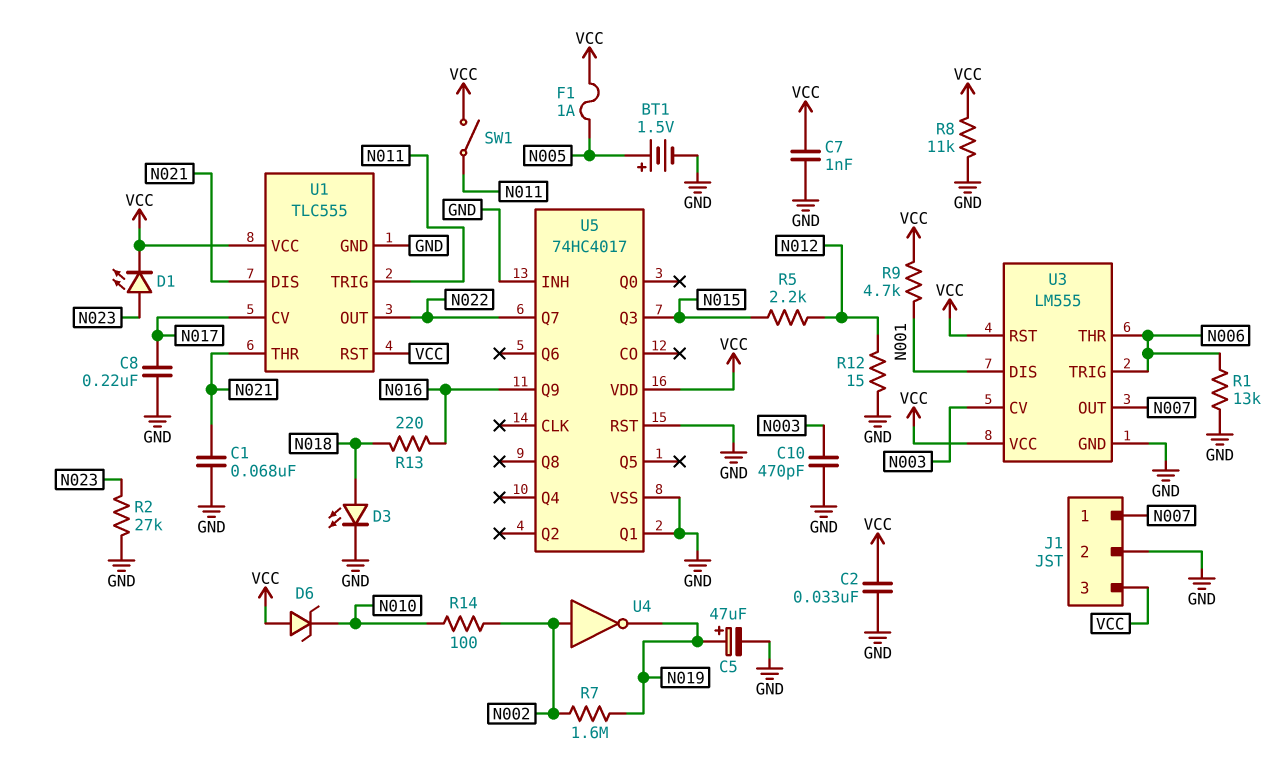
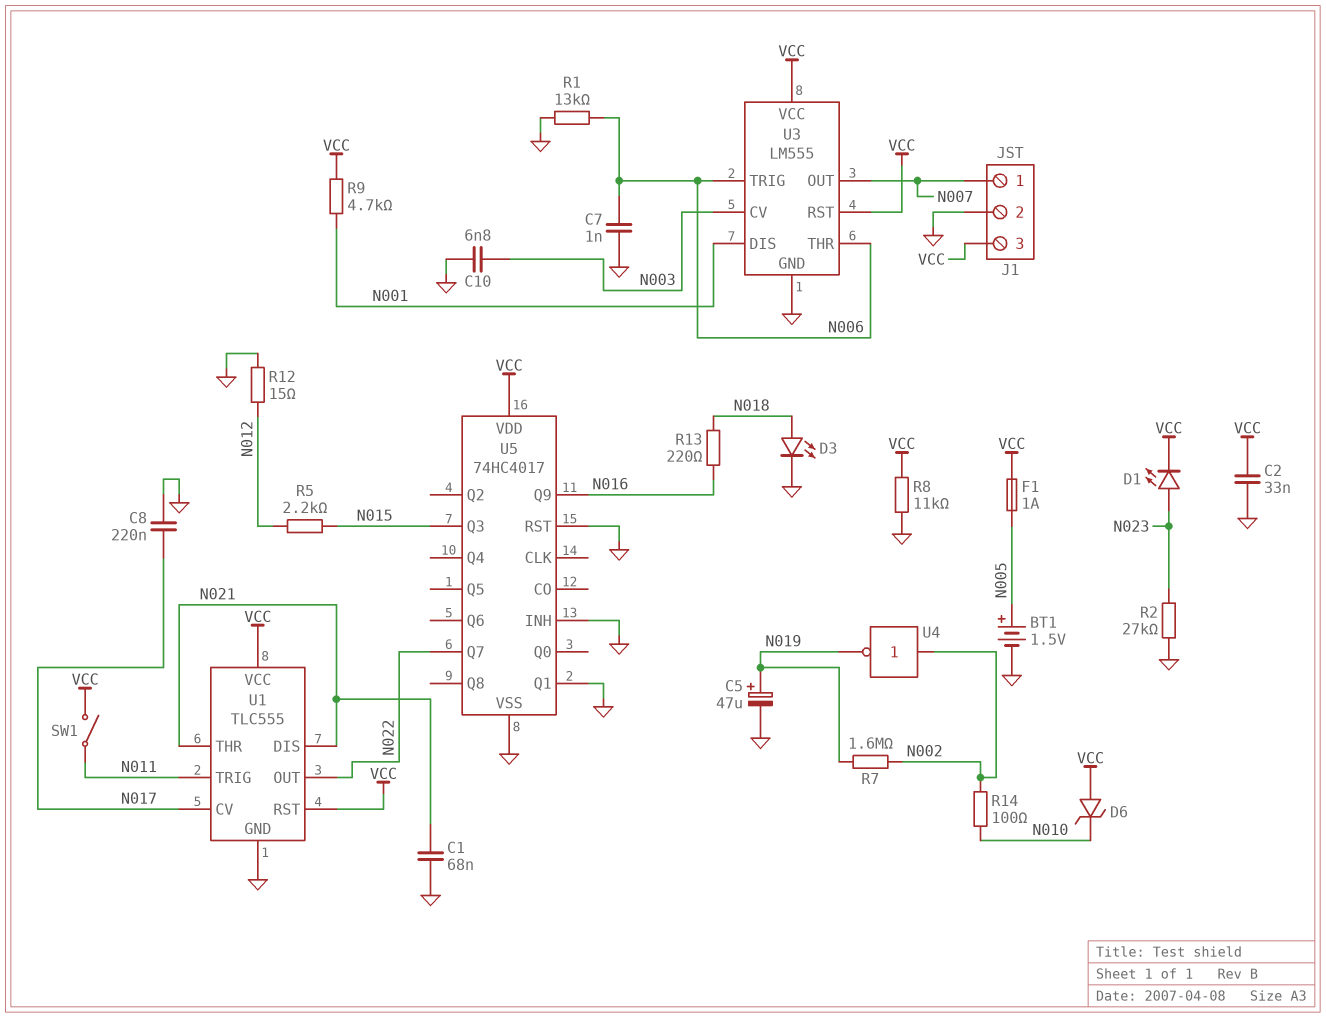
C7: 1nF (GND, VCC) -> 1nF (GND, N006)
C10: 470pF (GND, N003) -> 6.8nF (GND, N003)

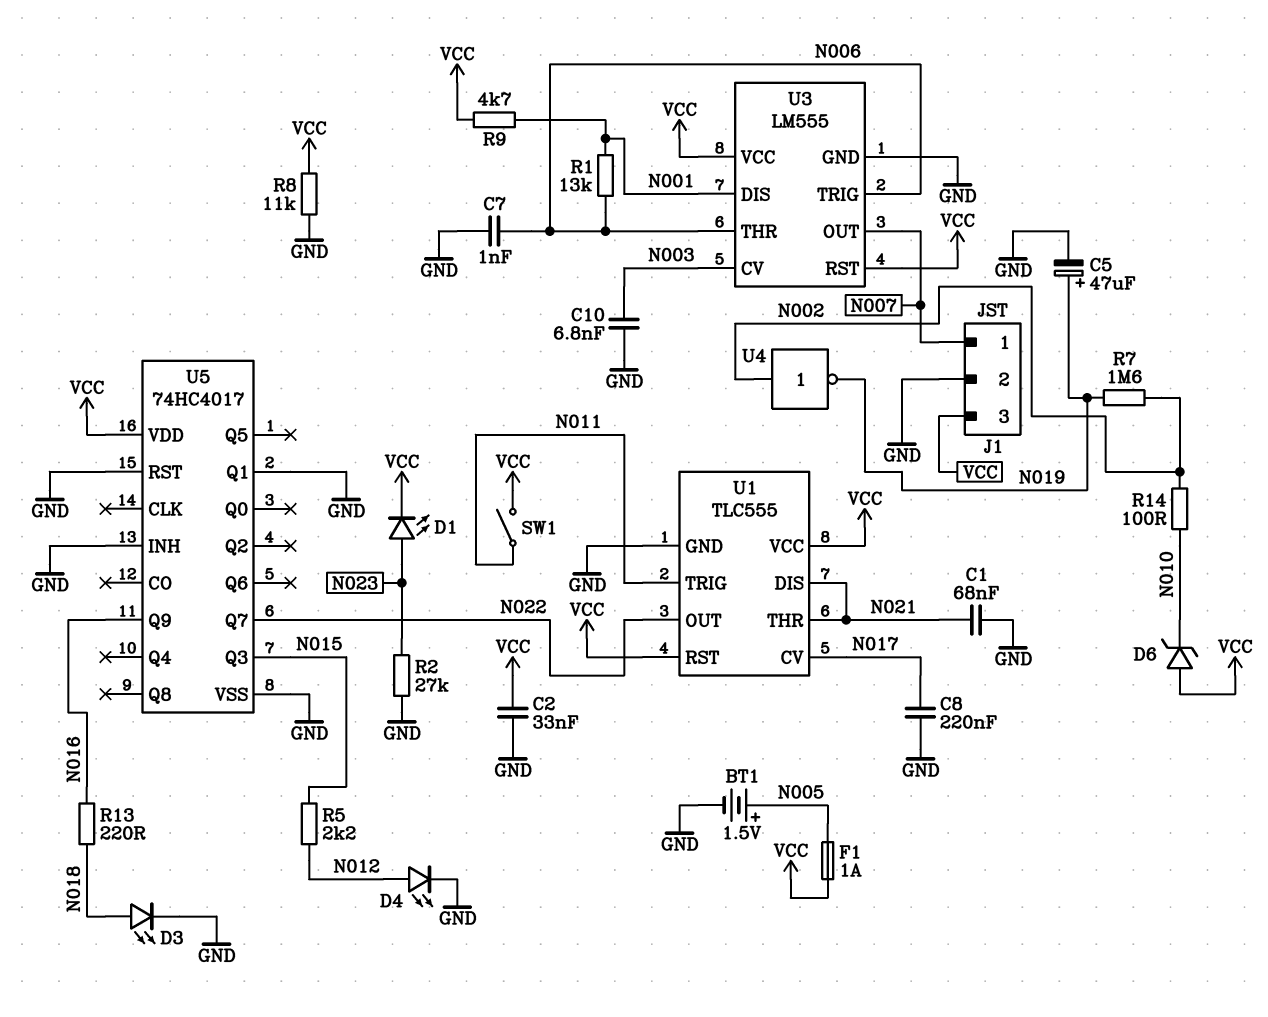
D4: none -> LED (A N012, K GND)
R1: 13k (GND, N006) -> 13k (N001, N006)
R12: 15 (GND, N012) -> none

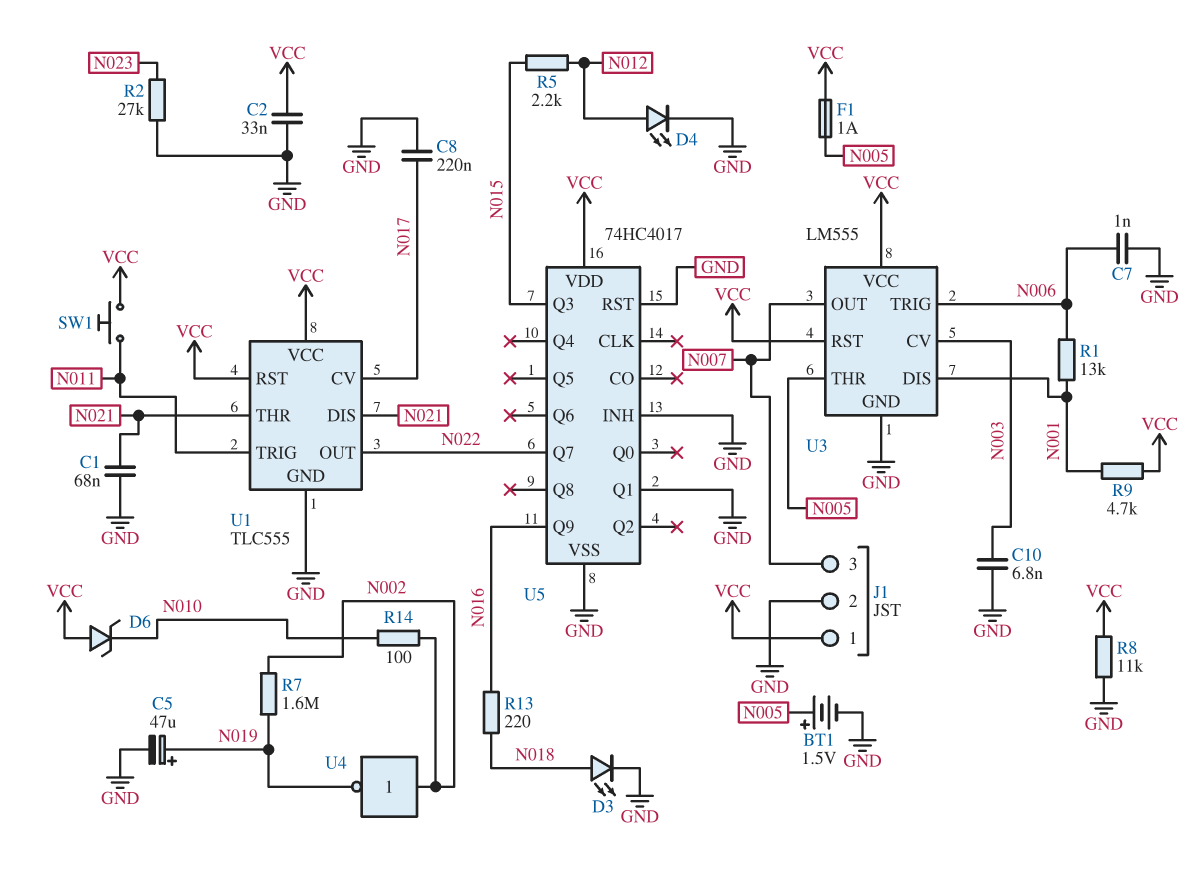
D1: LED (A N023, K VCC) -> none
J1 pin 1: N007 -> VCC
J1 pin 3: VCC -> N007
SW1: switch (N011, VCC) -> button (N011, VCC)
U3 pin THR: N006 -> N005

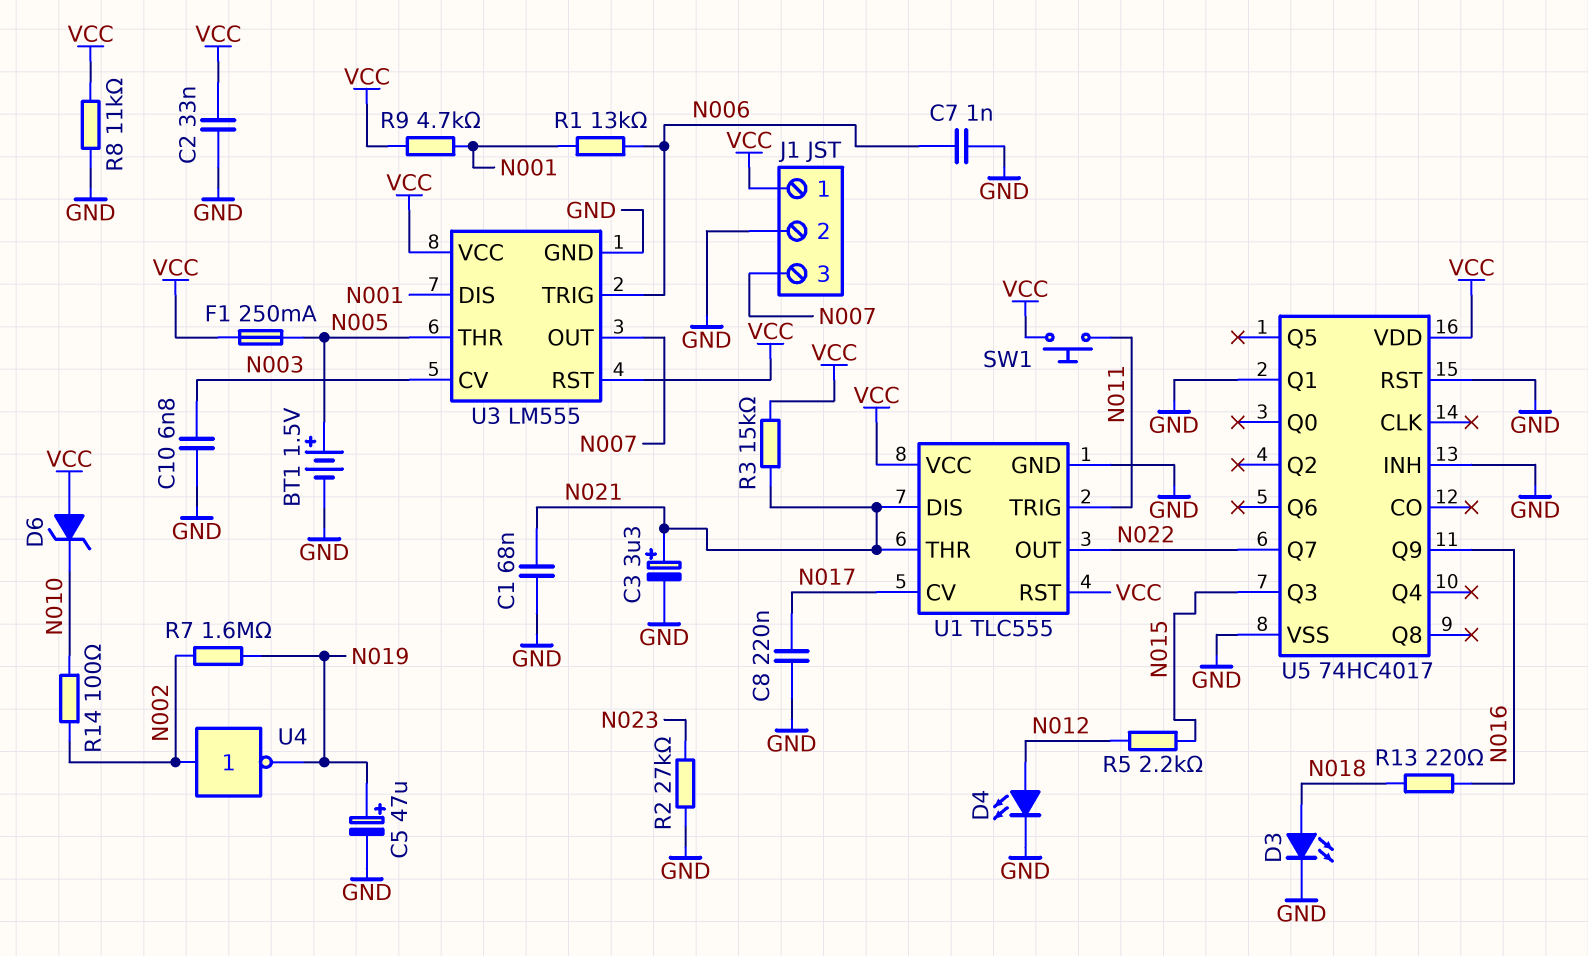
C3: none -> 3.3uF (plus N021, minus GND)
F1: 1A (N005, VCC) -> 250mA (N005, VCC)
R3: none -> 15k (N021, VCC)

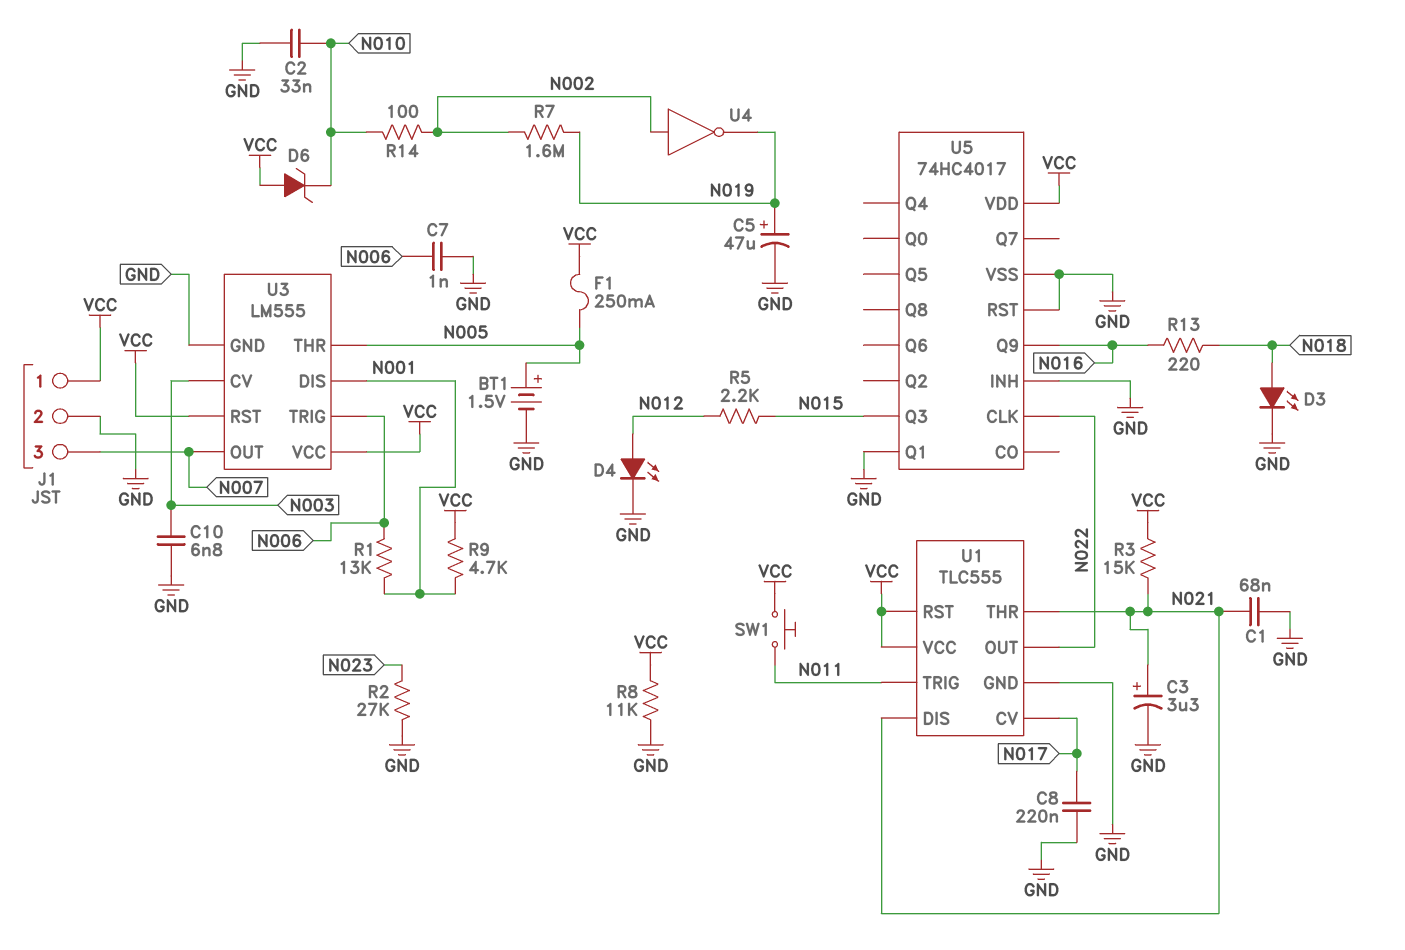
C2: 33nF (GND, VCC) -> 33nF (GND, N010)
U5 pin CLK: none -> N022
U5 pin Q7: N022 -> none

